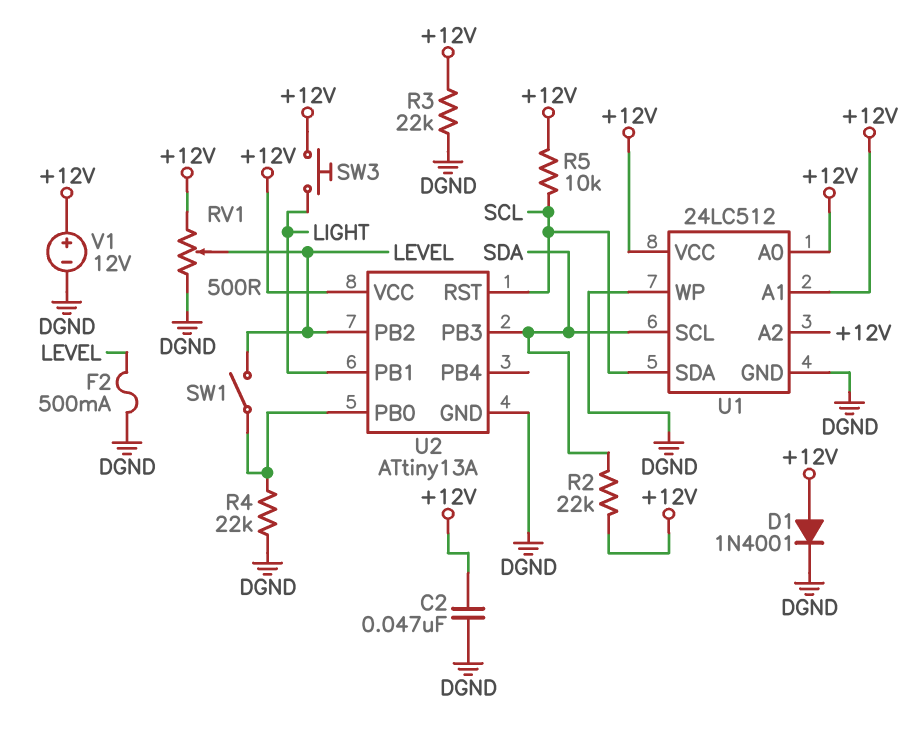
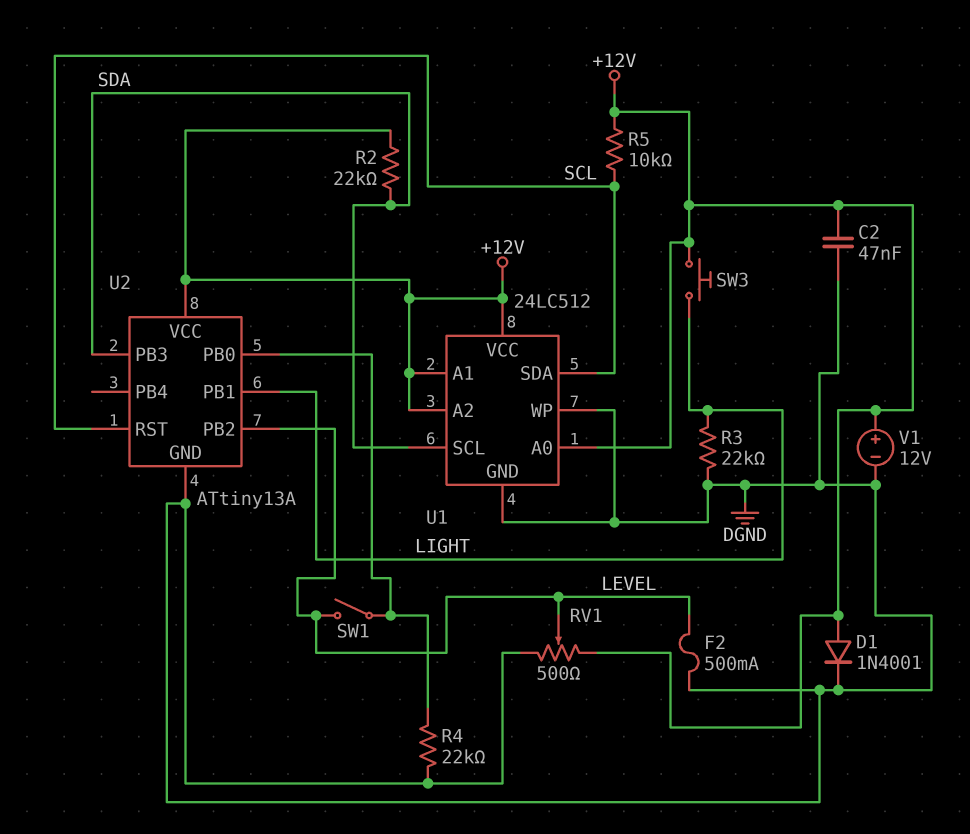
R3: 22k (+12V, DGND) -> 22k (DGND, LIGHT)

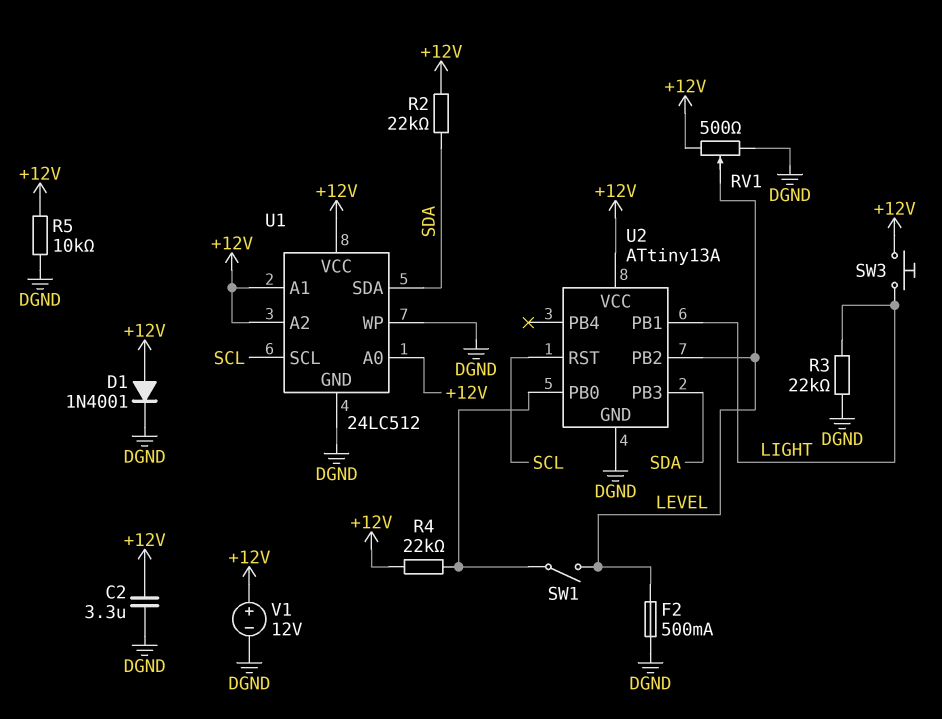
C2: 47nF (+12V, DGND) -> 3.3uF (+12V, DGND)
R4: 22k (DGND, U2/PB0) -> 22k (+12V, U2/PB0)
R5: 10k (+12V, SCL) -> 10k (+12V, DGND)
U1 pin SCL: SDA -> SCL
U1 pin SDA: SCL -> SDA

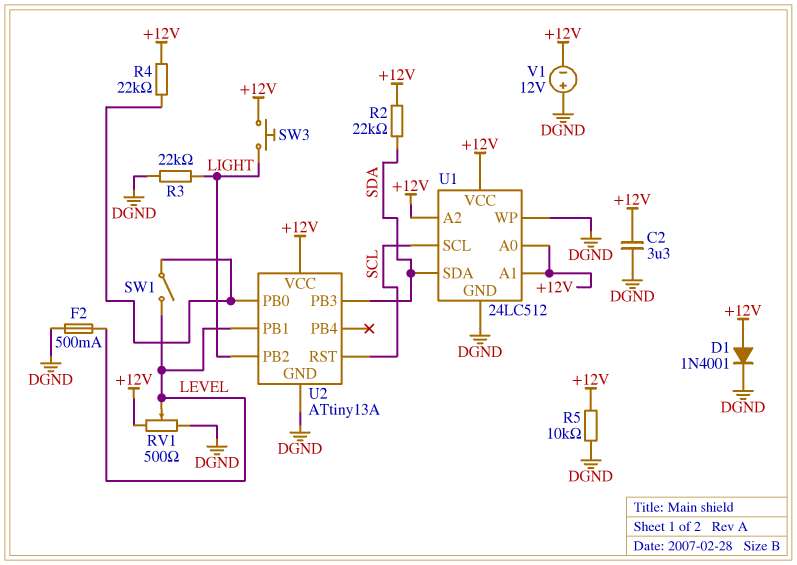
U2 pin PB1: LIGHT -> LEVEL
U2 pin PB2: LEVEL -> LIGHT
V1: 12V (plus +12V, minus DGND) -> 12V (plus DGND, minus +12V)

